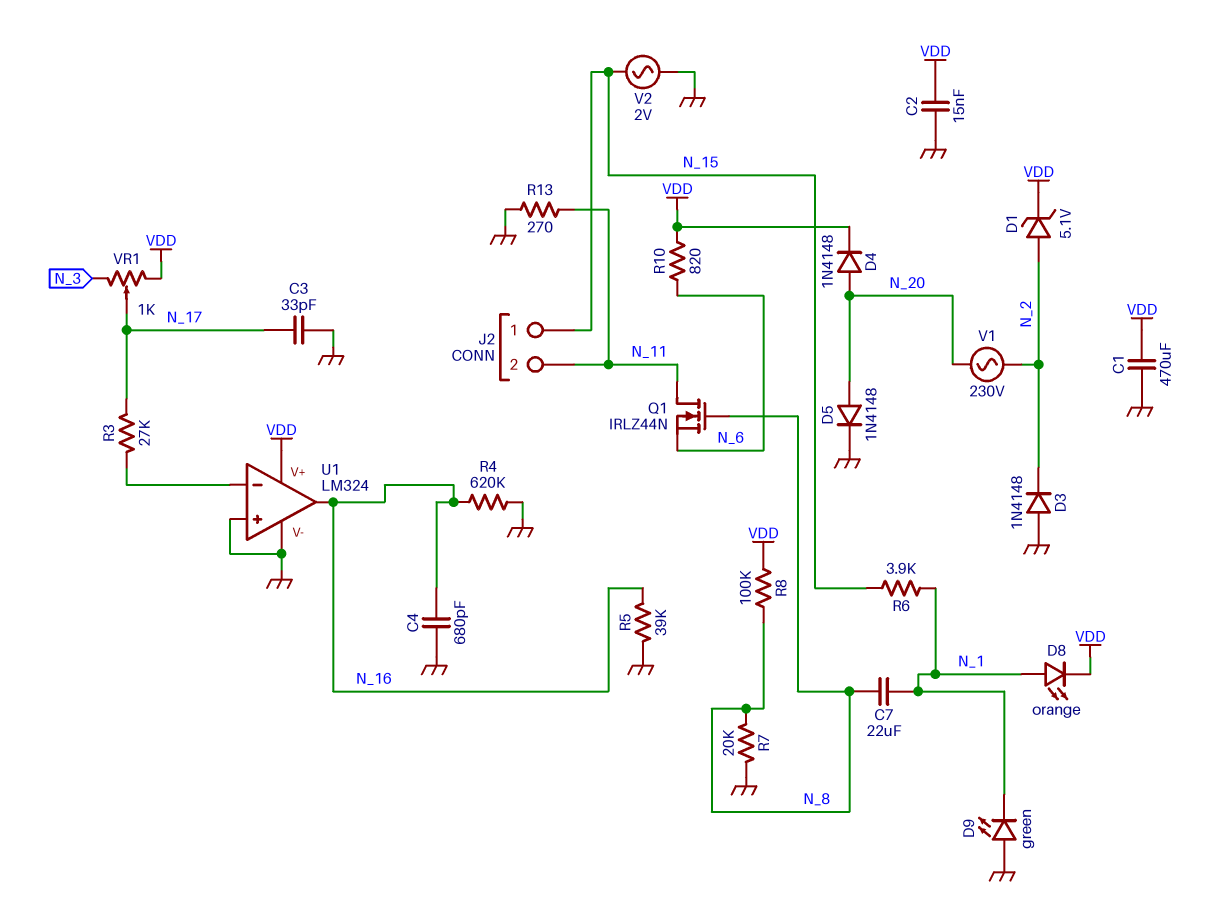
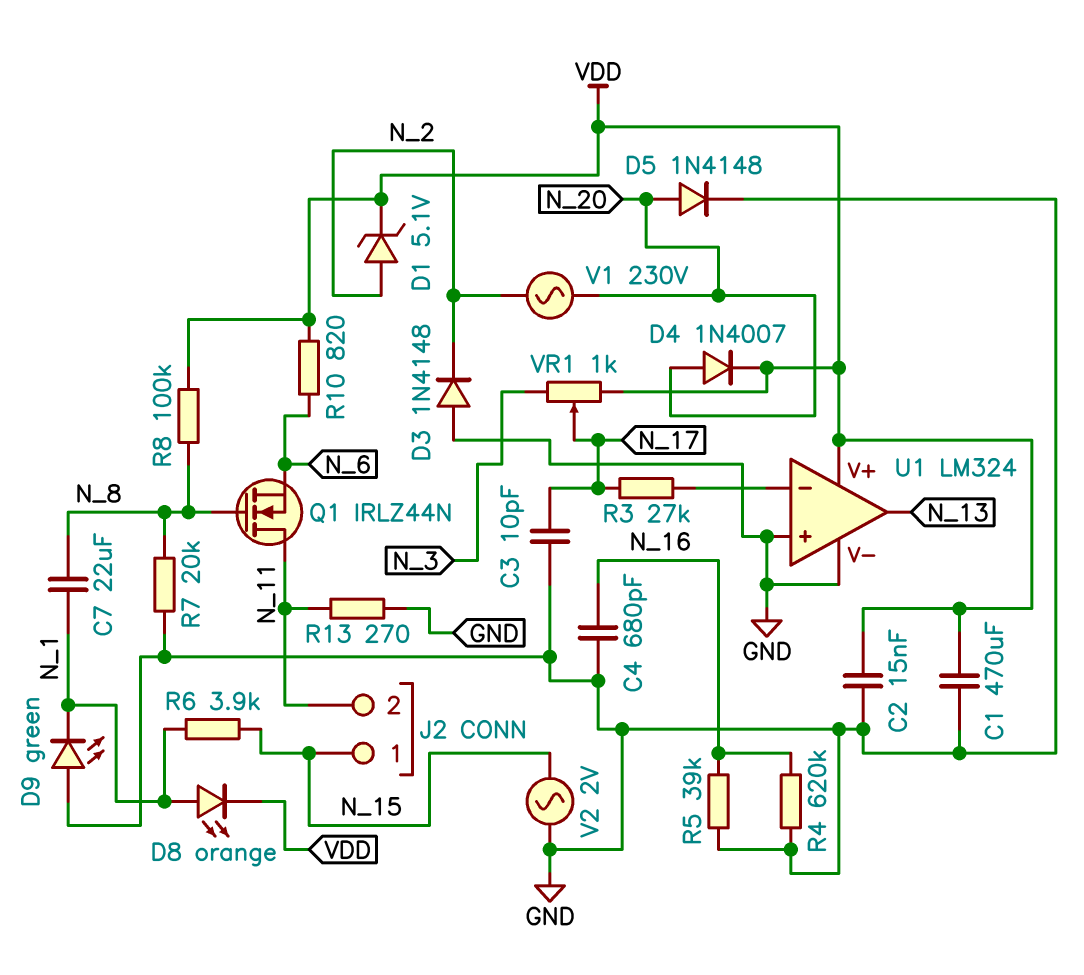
C3: 33pF (GND, N_17) -> 10pF (GND, N_17)
D4: diode 1N4148 (A N_20, K VDD) -> diode 1N4007 (A N_20, K VDD)
U1 pin out: N_16 -> N_13

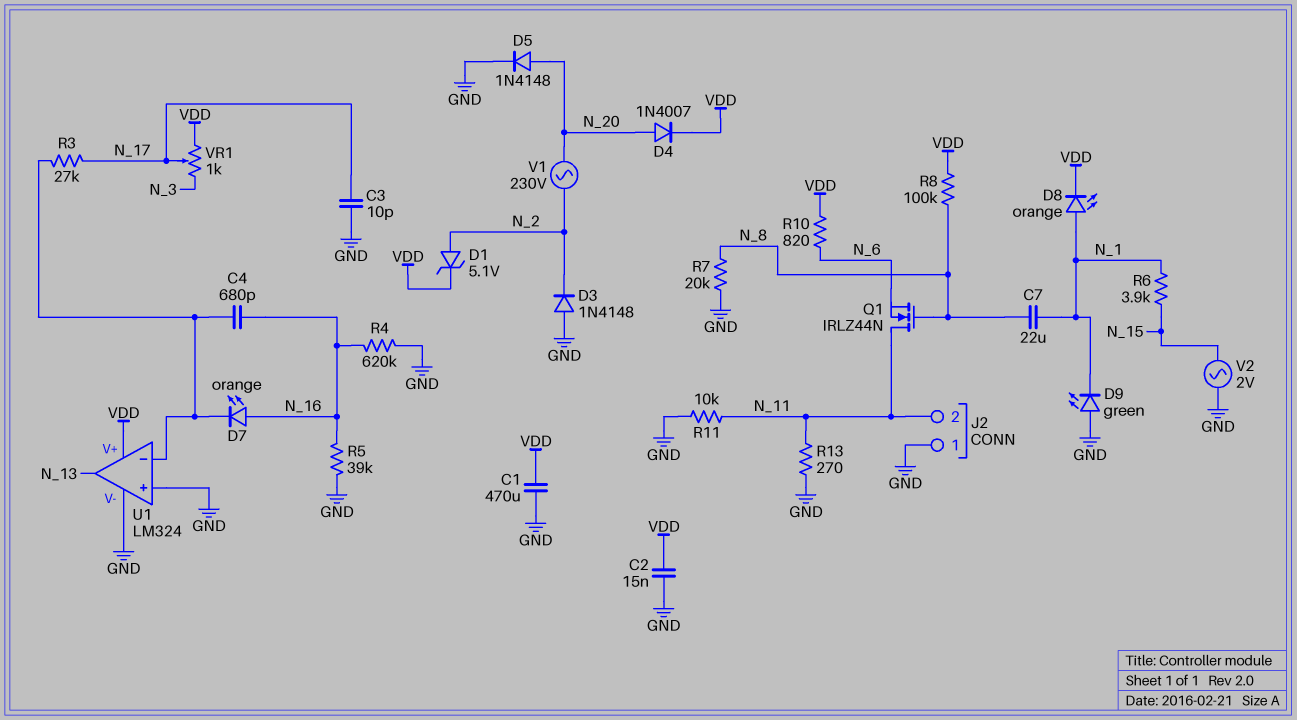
C4: 680pF (GND, N_16) -> 680pF (N_16, U1/in-)
D7: none -> LED orange (A N_16, K U1/in-)
J2 pin 1: N_15 -> GND
R11: none -> 10k (GND, N_11)

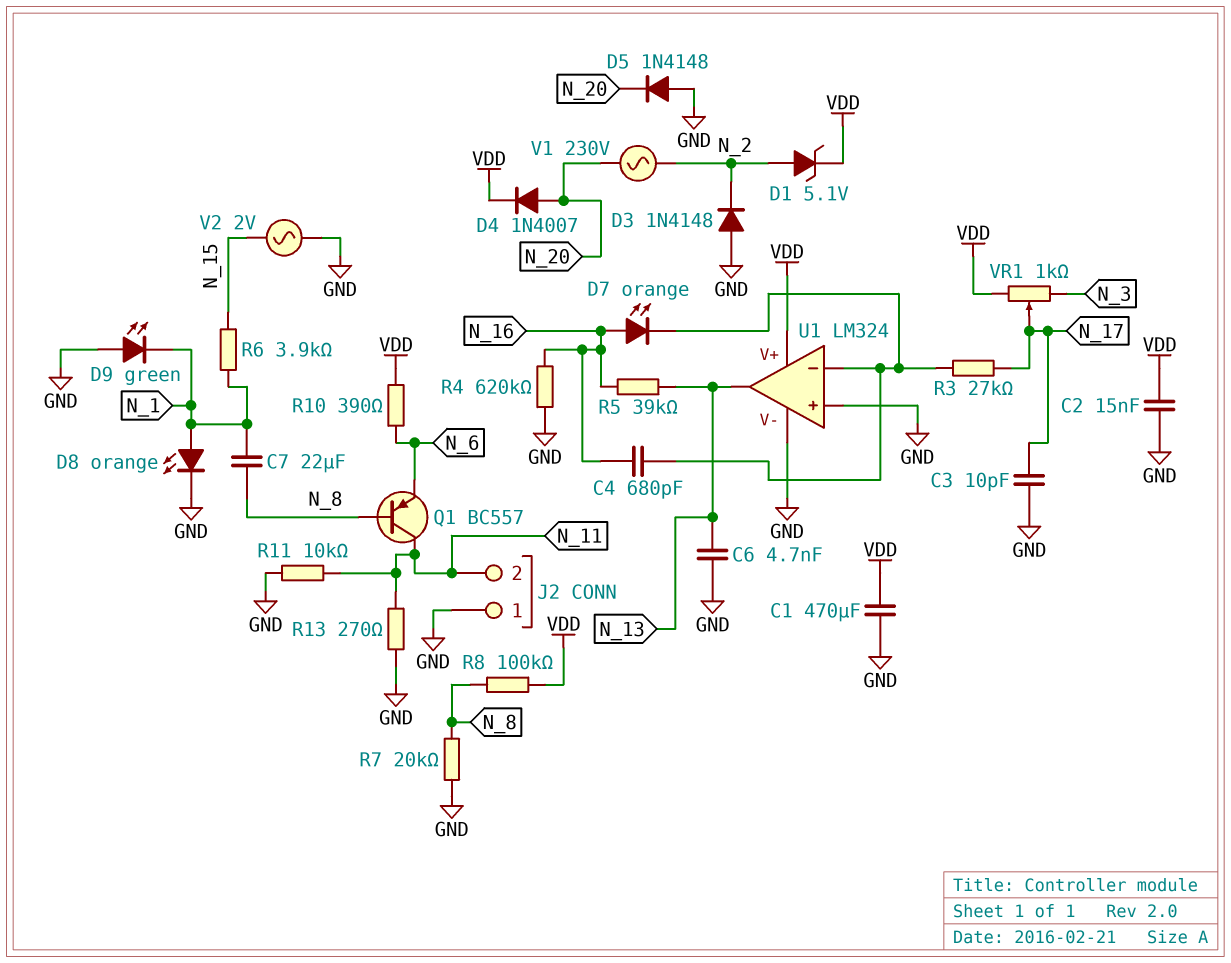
C6: none -> 4.7nF (GND, N_13)
D5: diode 1N4148 (A N_20, K GND) -> diode 1N4148 (A GND, K N_20)
D8: LED orange (A N_1, K VDD) -> LED orange (A N_1, K GND)
Q1: NMOS IRLZ44N (G N_8, D N_11, S N_6) -> PNP BC557 (B N_8, C N_11, E N_6)
R5: 39k (GND, N_16) -> 39k (N_13, N_16)
R10: 820 (N_6, VDD) -> 390 (N_6, VDD)

